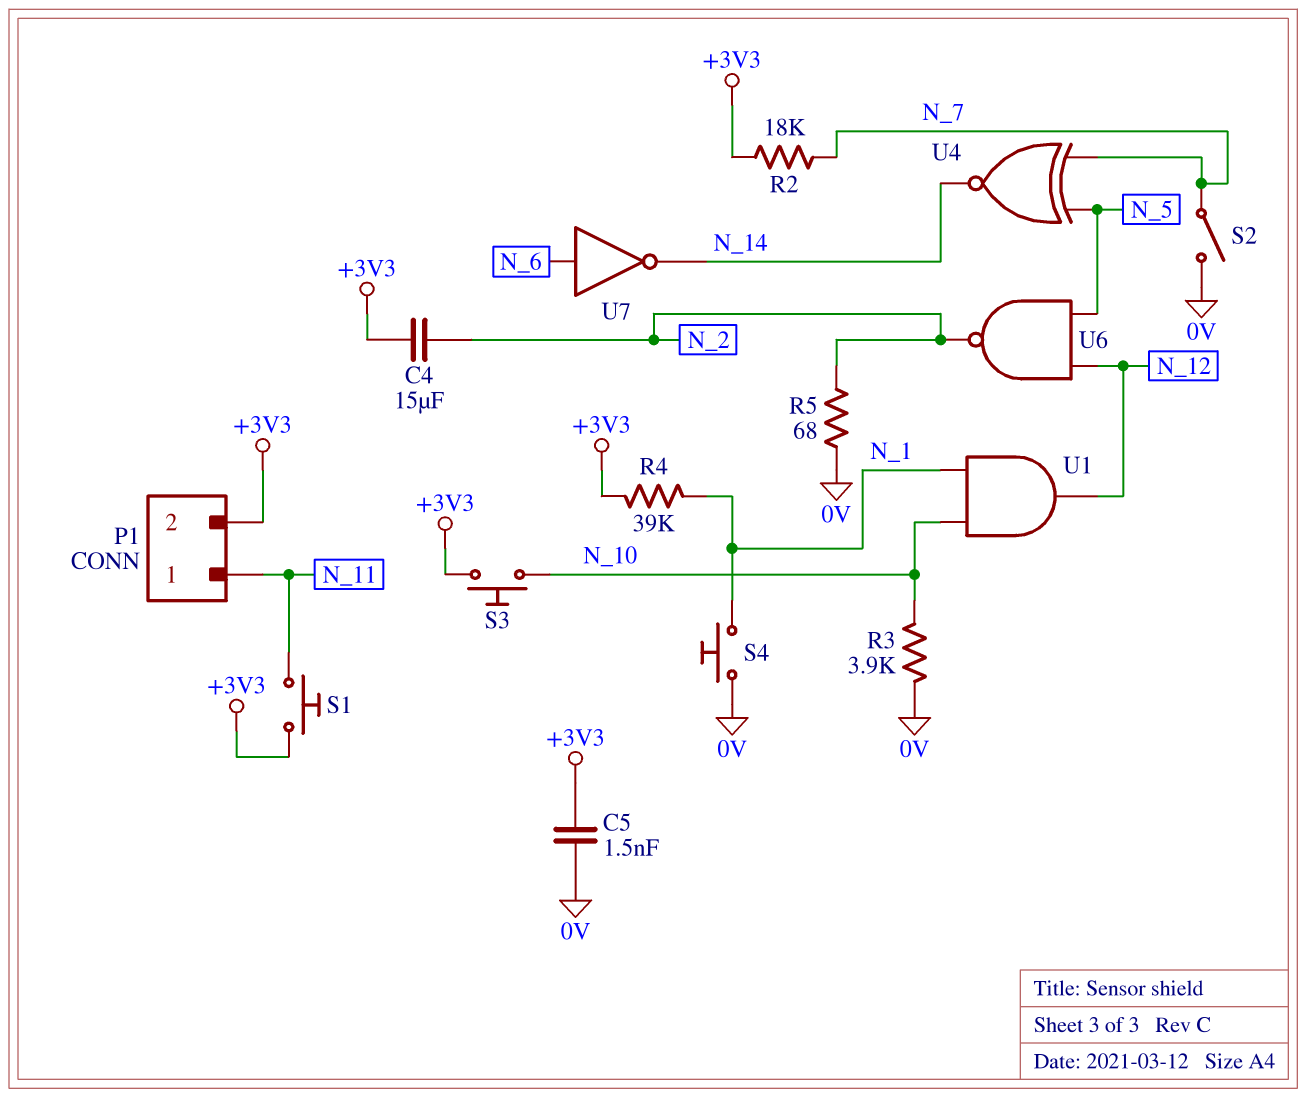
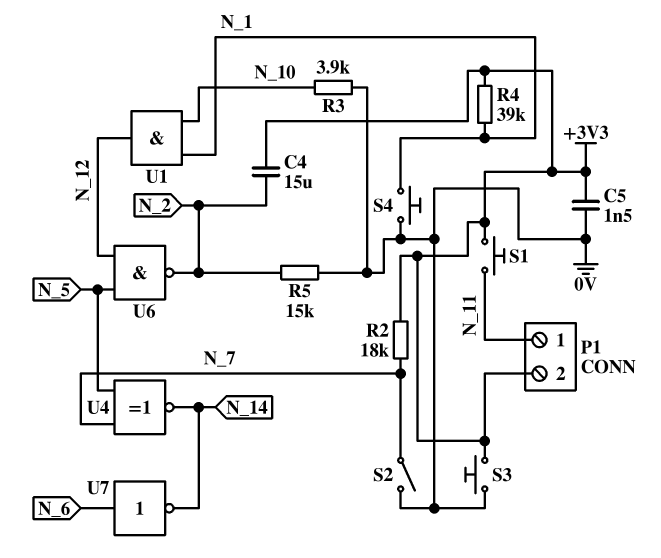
R5: 68 (0V, N_2) -> 15k (0V, N_2)
S3: button (+3V3, N_10) -> button (+3V3, 0V)

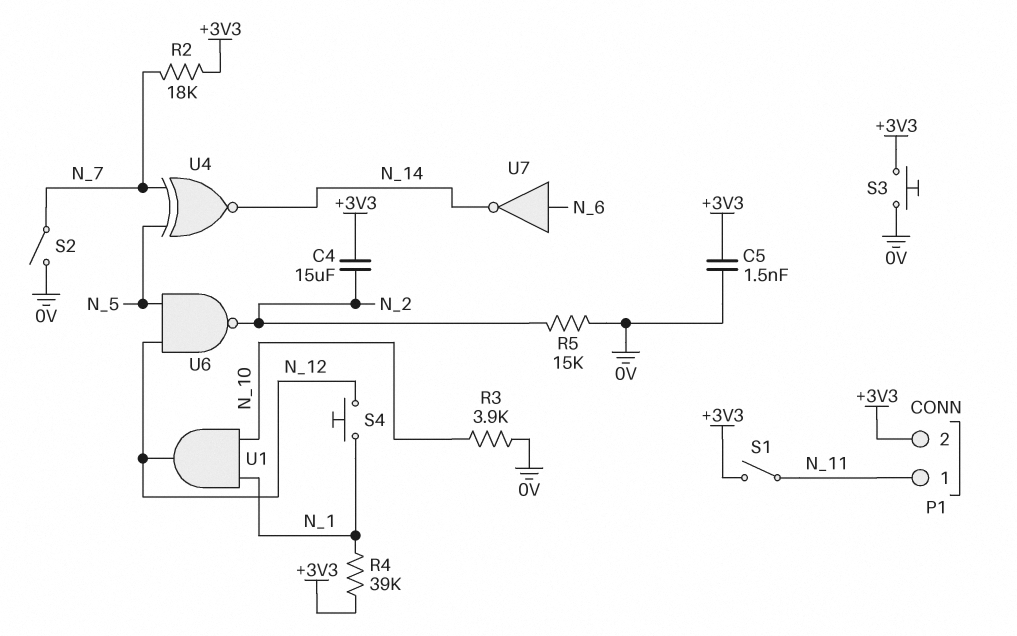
S1: button (+3V3, N_11) -> switch (+3V3, N_11)
S4: button (0V, N_1) -> button (N_1, N_12)

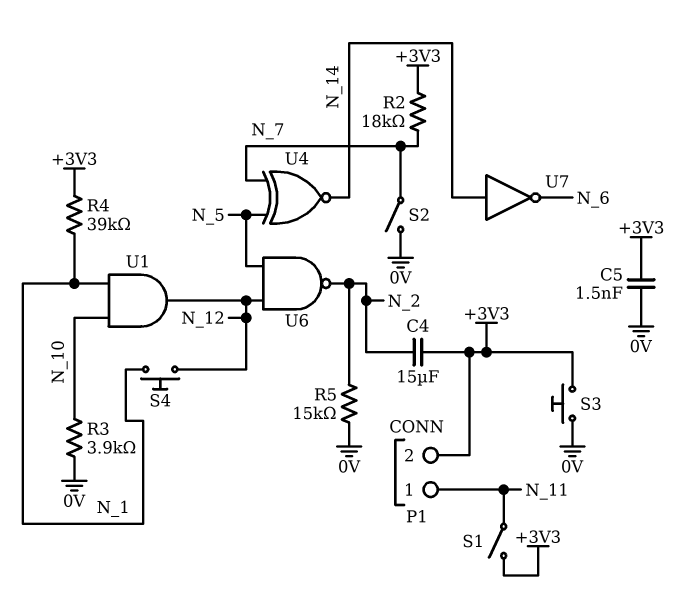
U7: NOT (in N_6, out N_14) -> NOT (in N_14, out N_6)

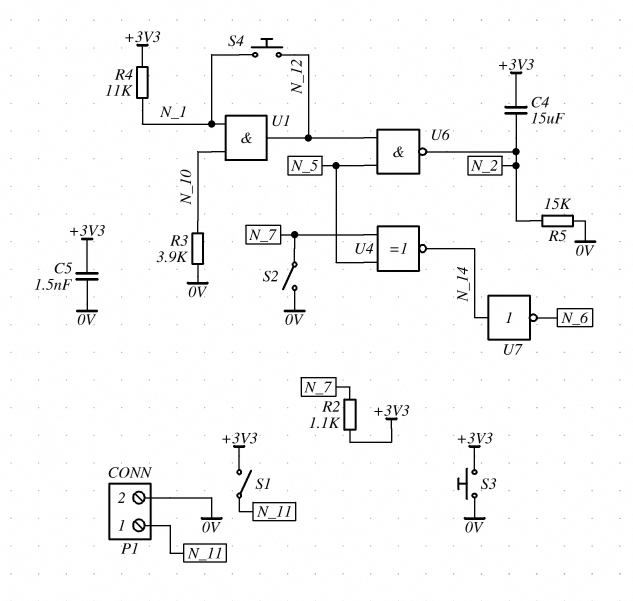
P1 pin 2: +3V3 -> 0V
R2: 18k (+3V3, N_7) -> 1.1k (+3V3, N_7)
R4: 39k (+3V3, N_1) -> 11k (+3V3, N_1)

